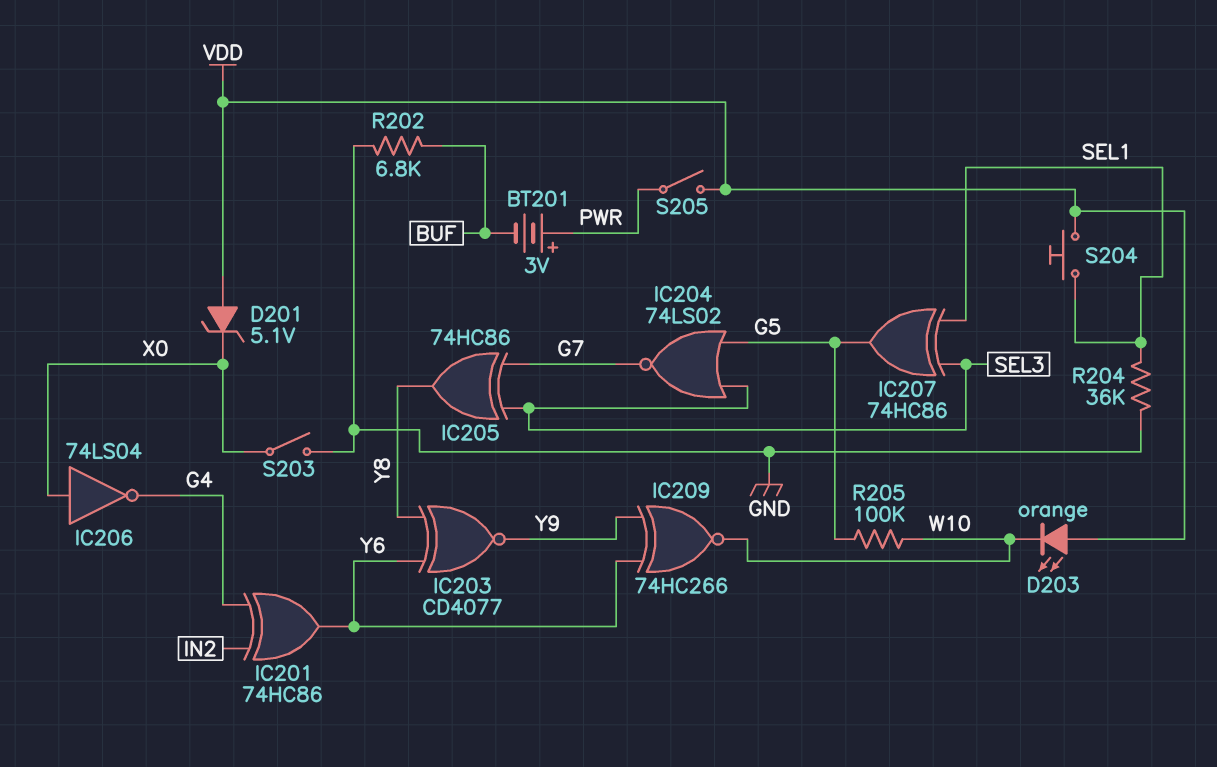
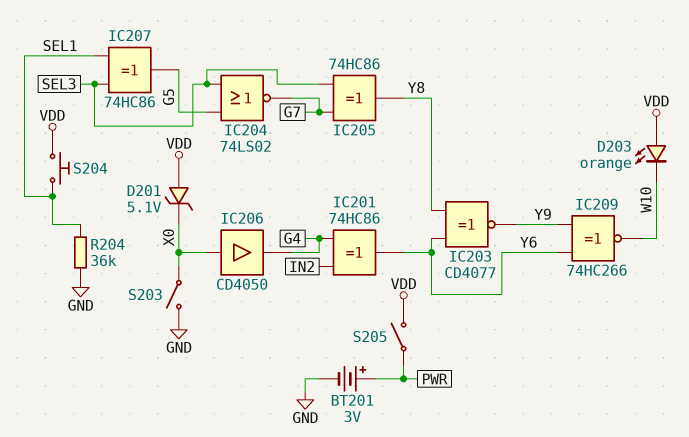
BT201: 3V (plus PWR, minus BUF) -> 3V (plus PWR, minus GND)
IC206: NOT 74LS04 (in X0, out G4) -> buffer CD4050 (in X0, out G4)
R202: 6.8k (BUF, GND) -> none
R205: 100k (G5, W10) -> none

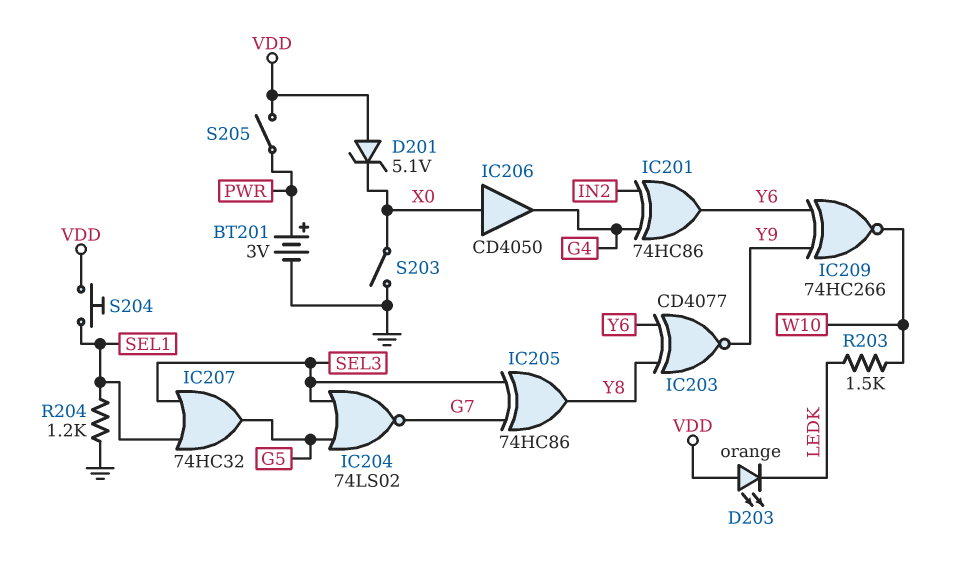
D203: LED orange (A VDD, K W10) -> LED orange (A VDD, K LEDK)
IC207: XOR 74HC86 (in SEL1, in SEL3, out G5) -> OR 74HC32 (in SEL1, in SEL3, out G5)
R203: none -> 1.5k (LEDK, W10)
R204: 36k (GND, SEL1) -> 1.2k (GND, SEL1)

